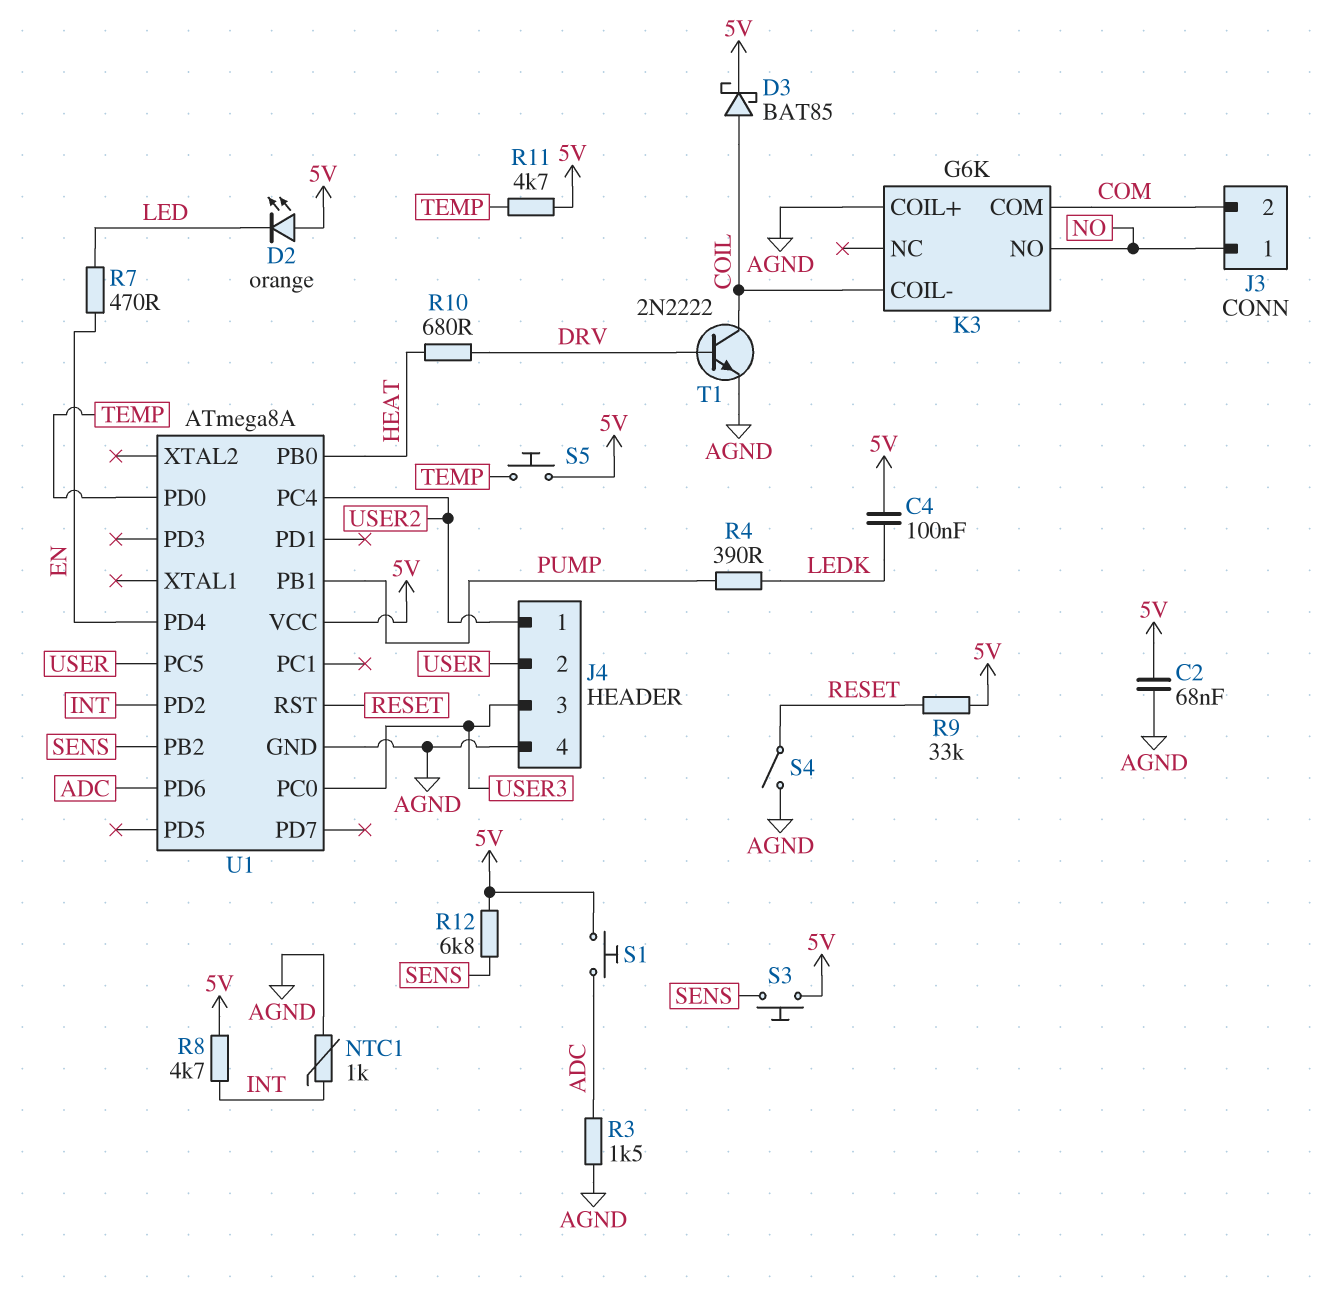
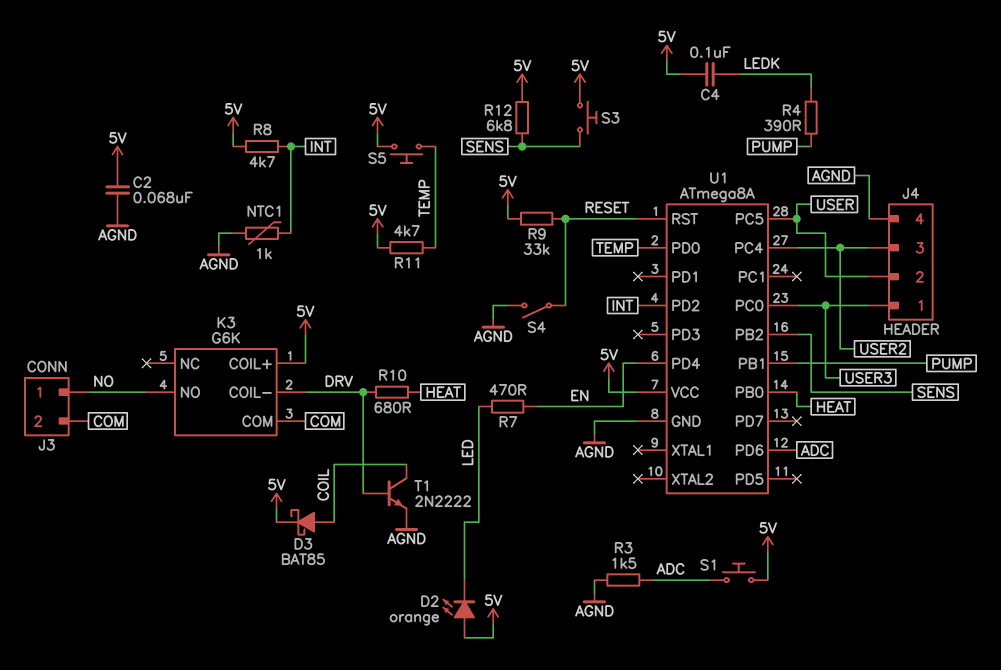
J4 pin 1: USER2 -> USER3
J4 pin 3: USER3 -> USER2
K3 pin COIL+: AGND -> 5V
K3 pin COIL-: COIL -> DRV

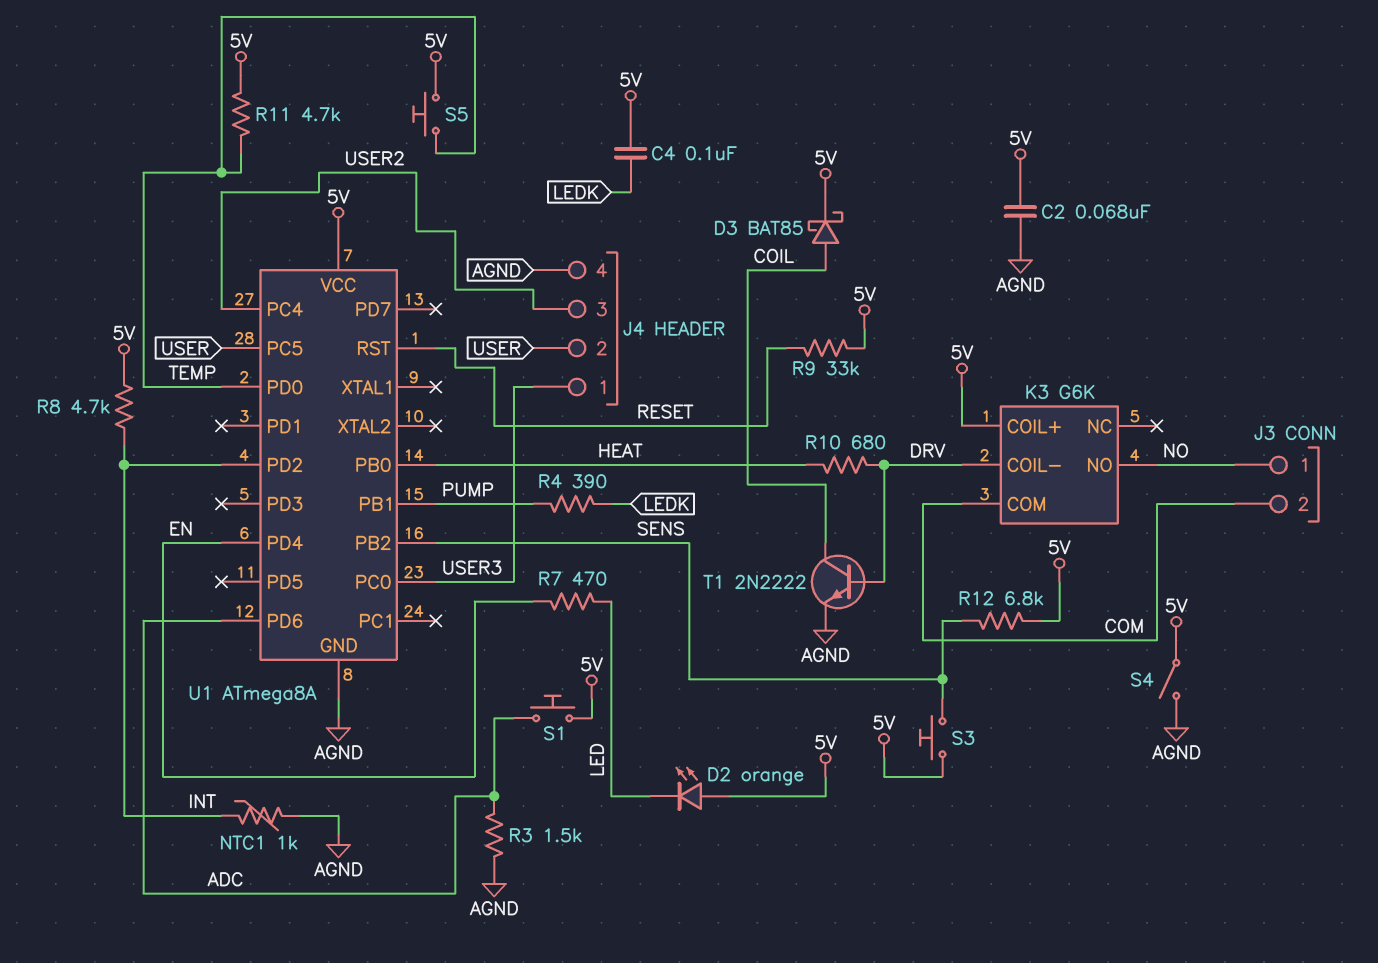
S4: switch (AGND, RESET) -> switch (5V, AGND)

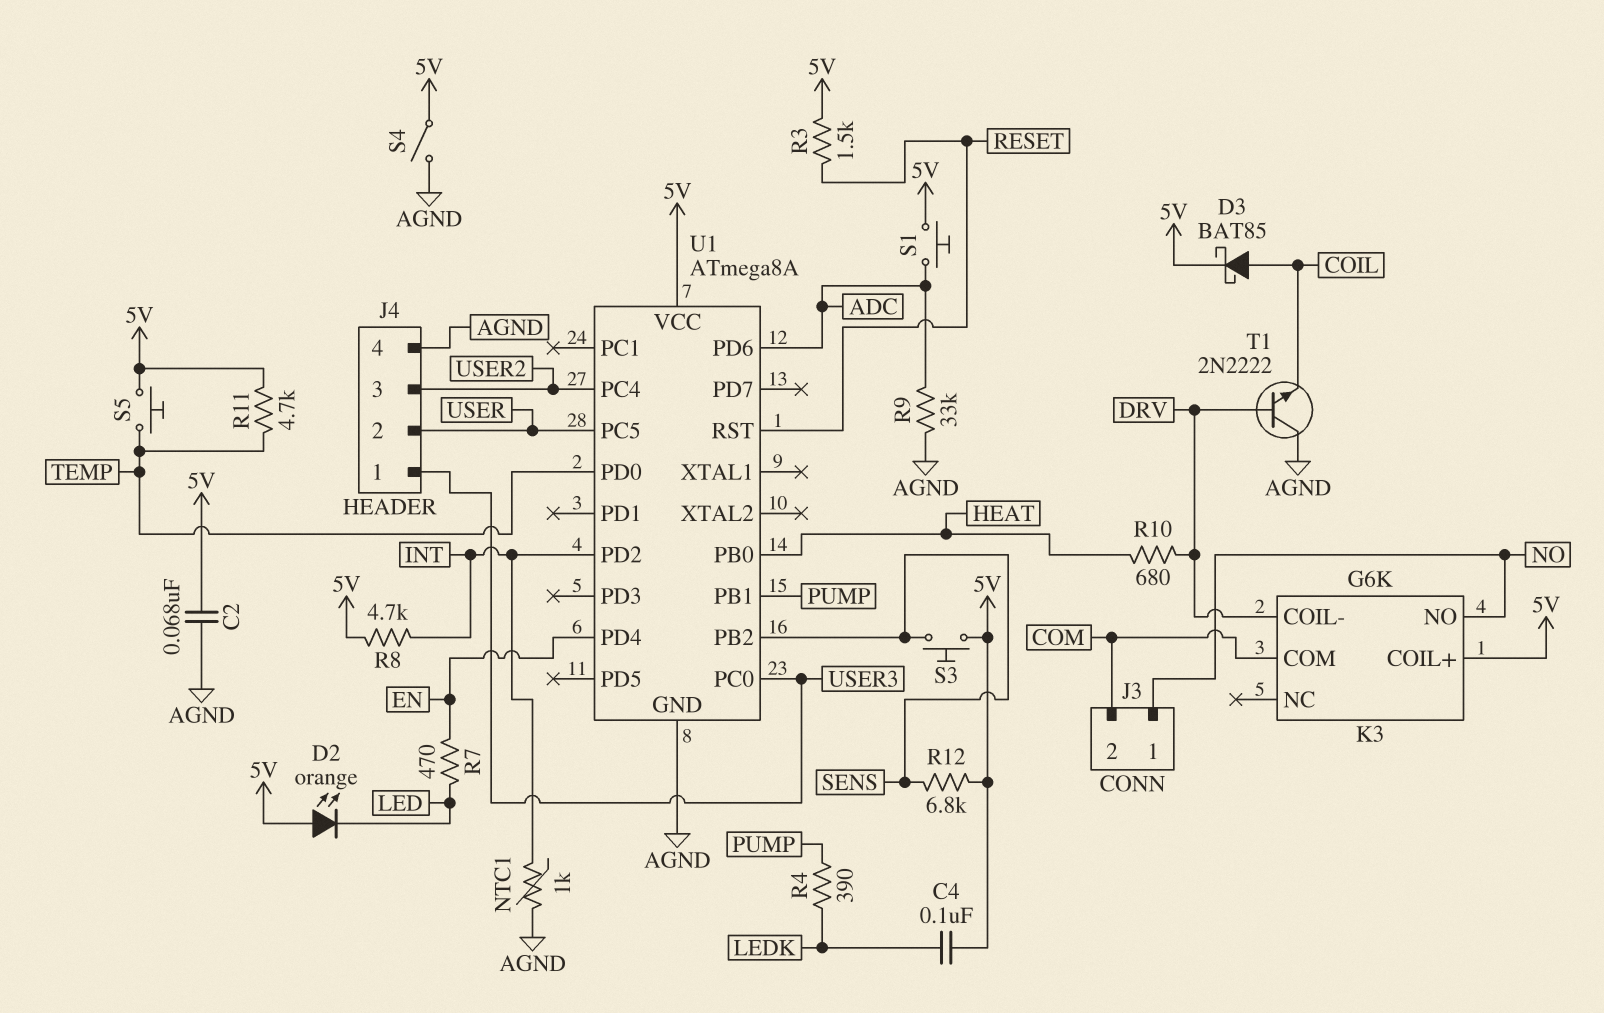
R3: 1.5k (ADC, AGND) -> 1.5k (5V, RESET)
R9: 33k (5V, RESET) -> 33k (ADC, AGND)
T1: NPN 2N2222 (B DRV, C COIL, E AGND) -> NPN 2N2222 (B DRV, C AGND, E COIL)

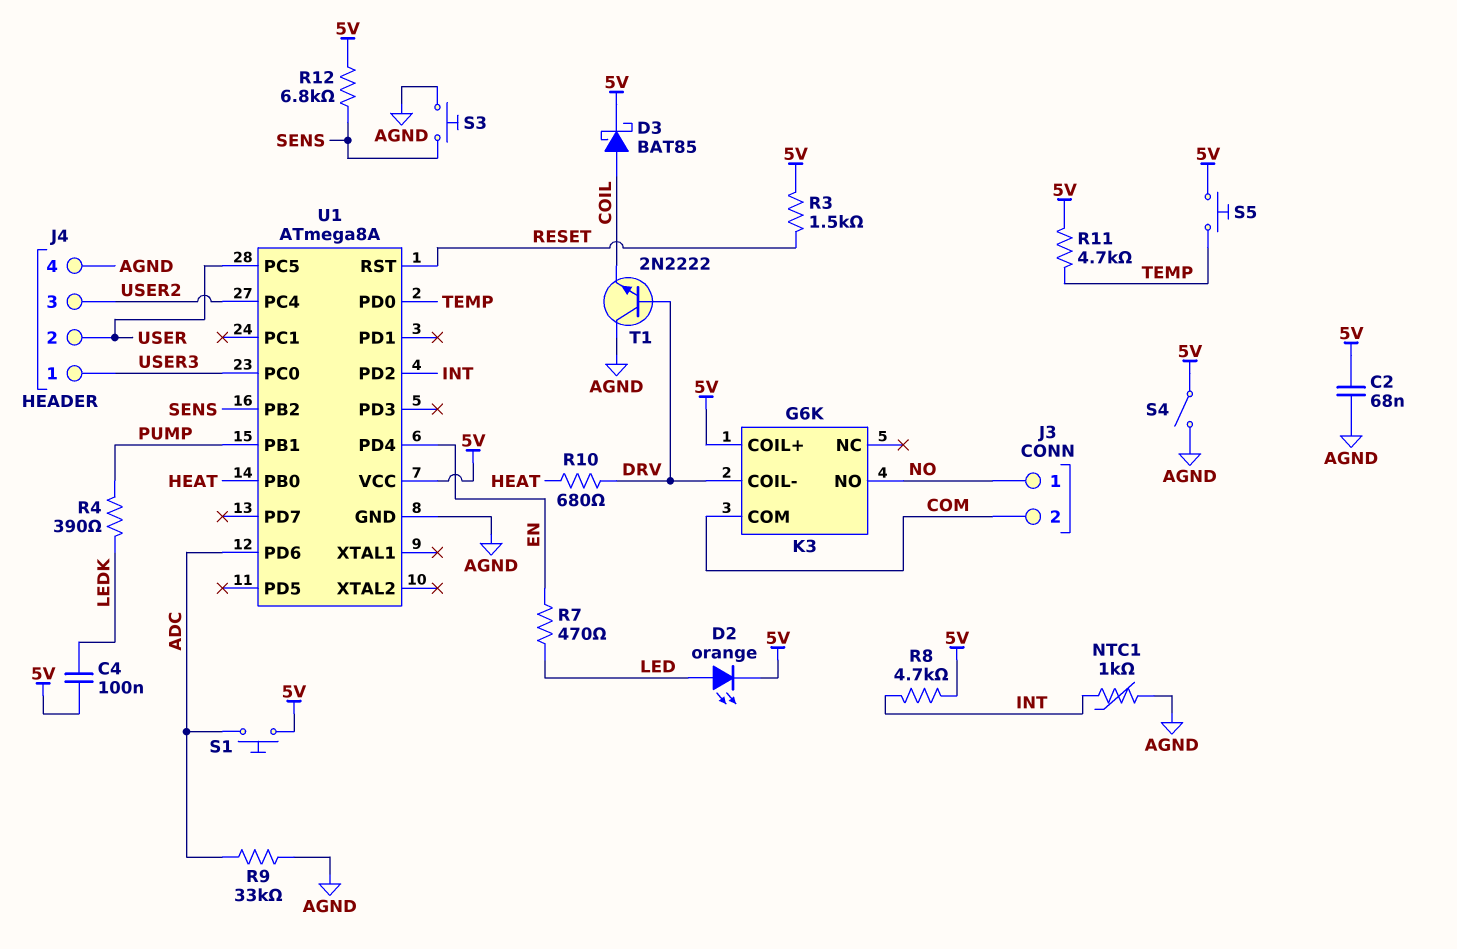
D2: LED orange (A 5V, K LED) -> LED orange (A LED, K 5V)
S3: button (5V, SENS) -> button (AGND, SENS)

